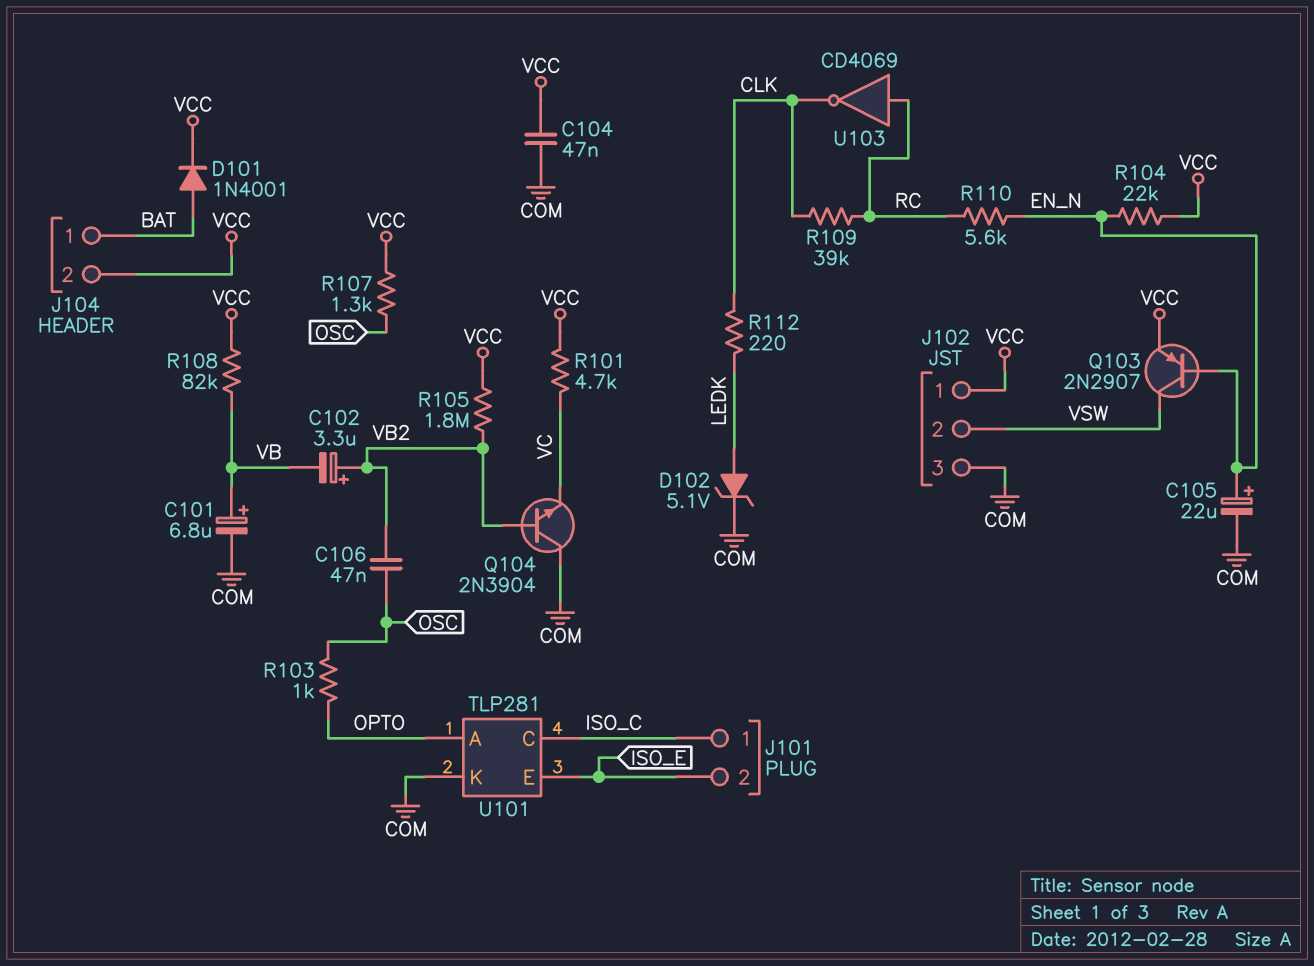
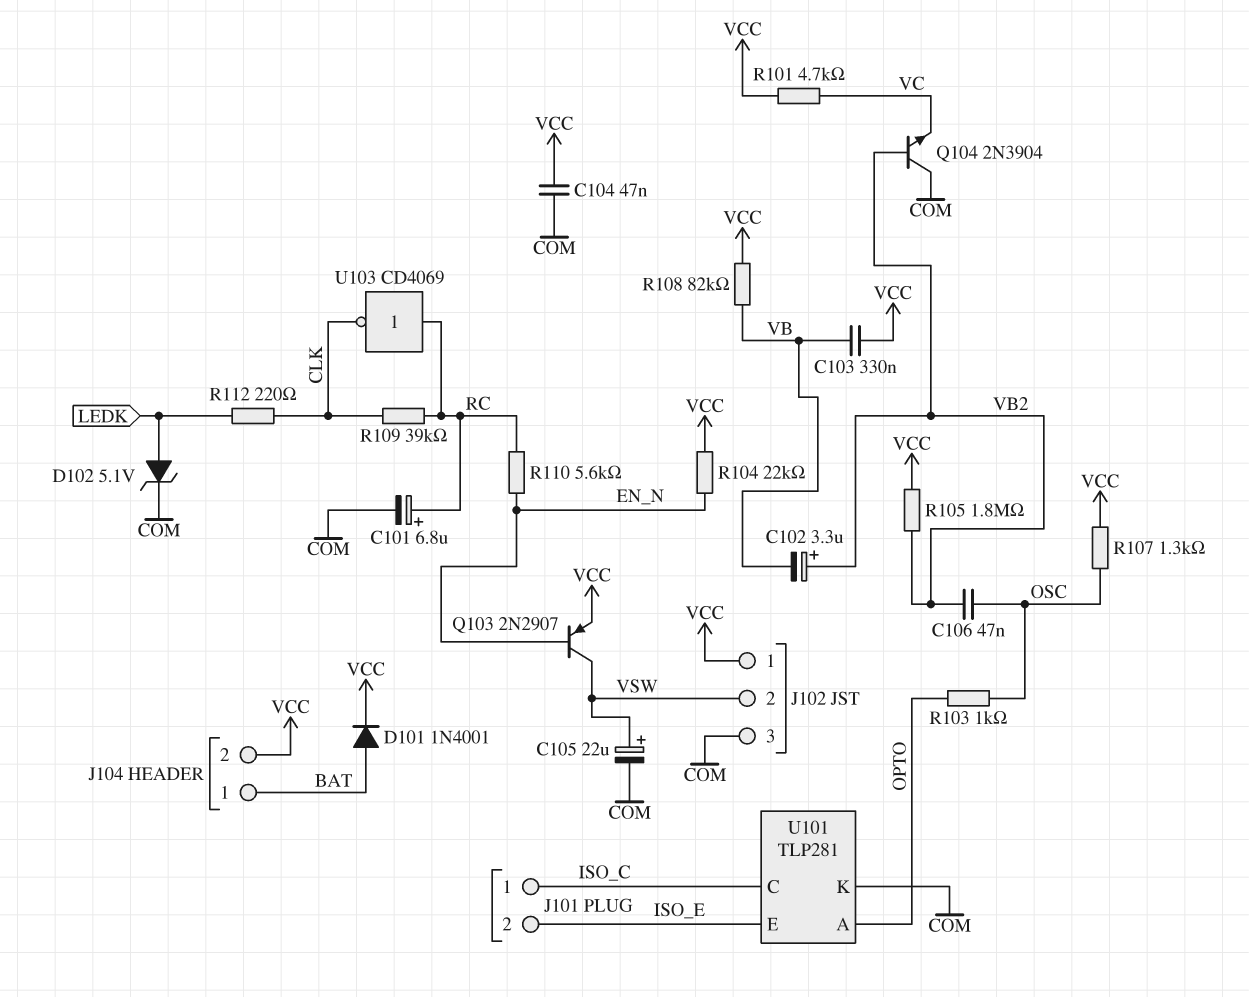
C101: 6.8uF (plus VB, minus COM) -> 6.8uF (plus RC, minus COM)
C103: none -> 330nF (VB, VCC)
C105: 22uF (plus EN_N, minus COM) -> 22uF (plus VSW, minus COM)

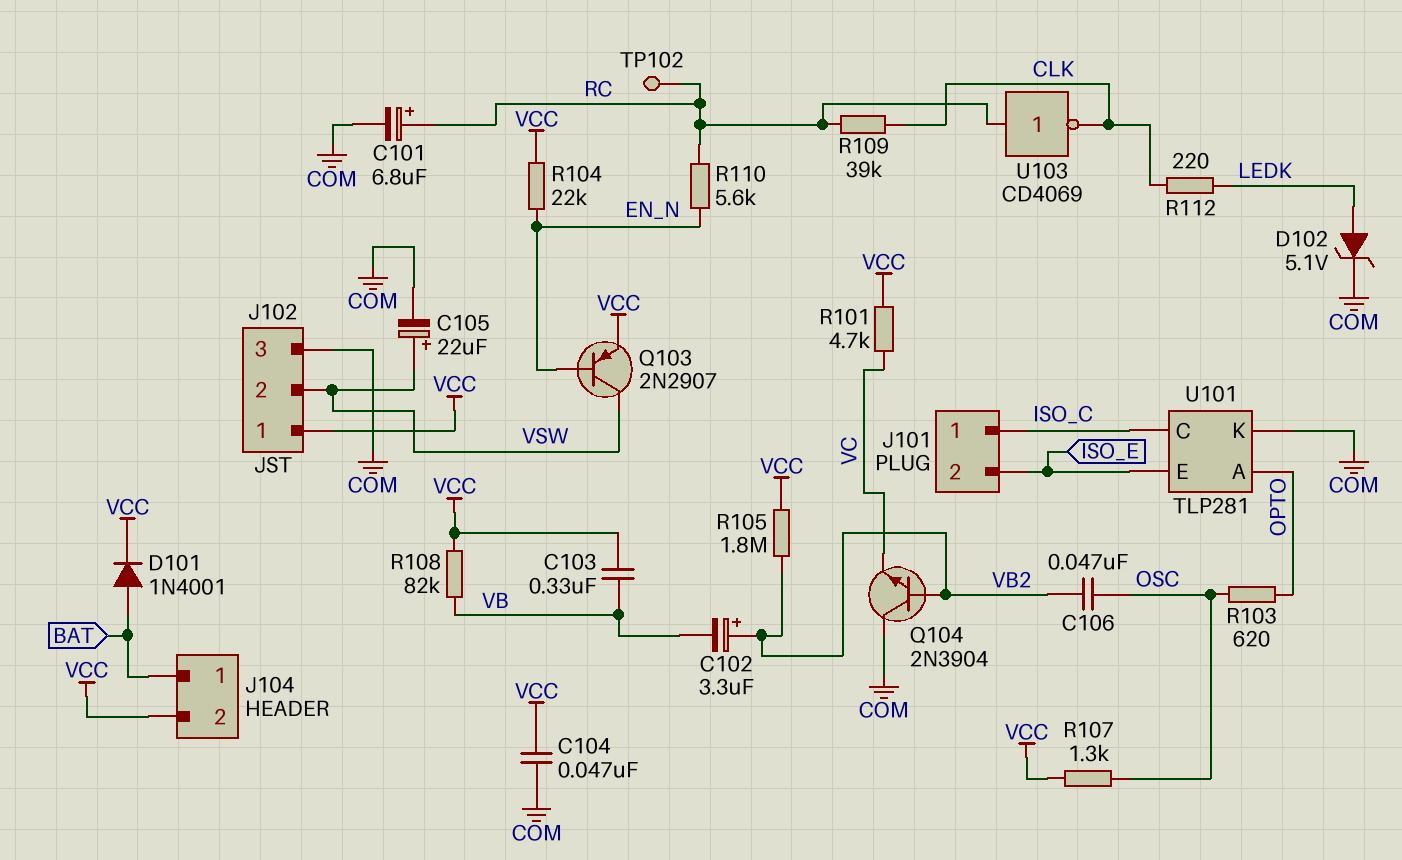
R103: 1k (OPTO, OSC) -> 620 (OPTO, OSC)
TP102: none -> test point (RC)

